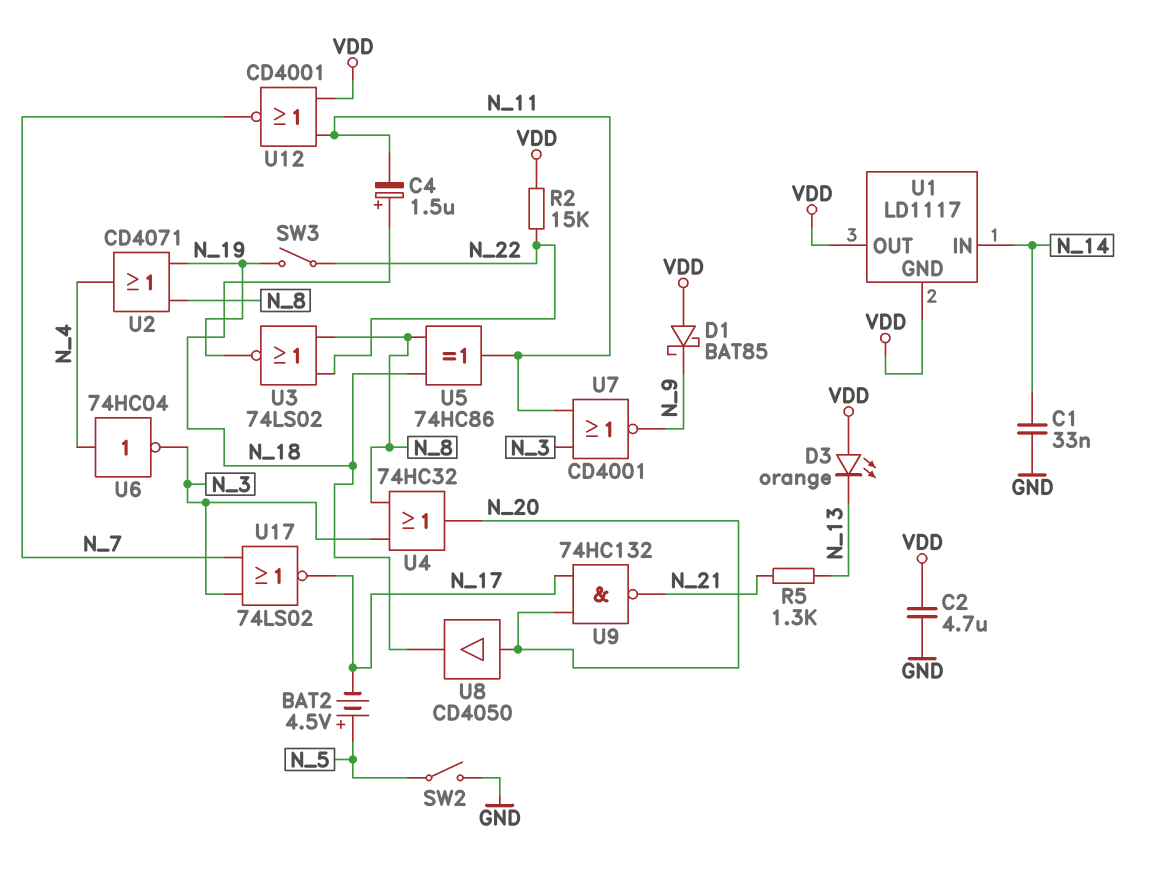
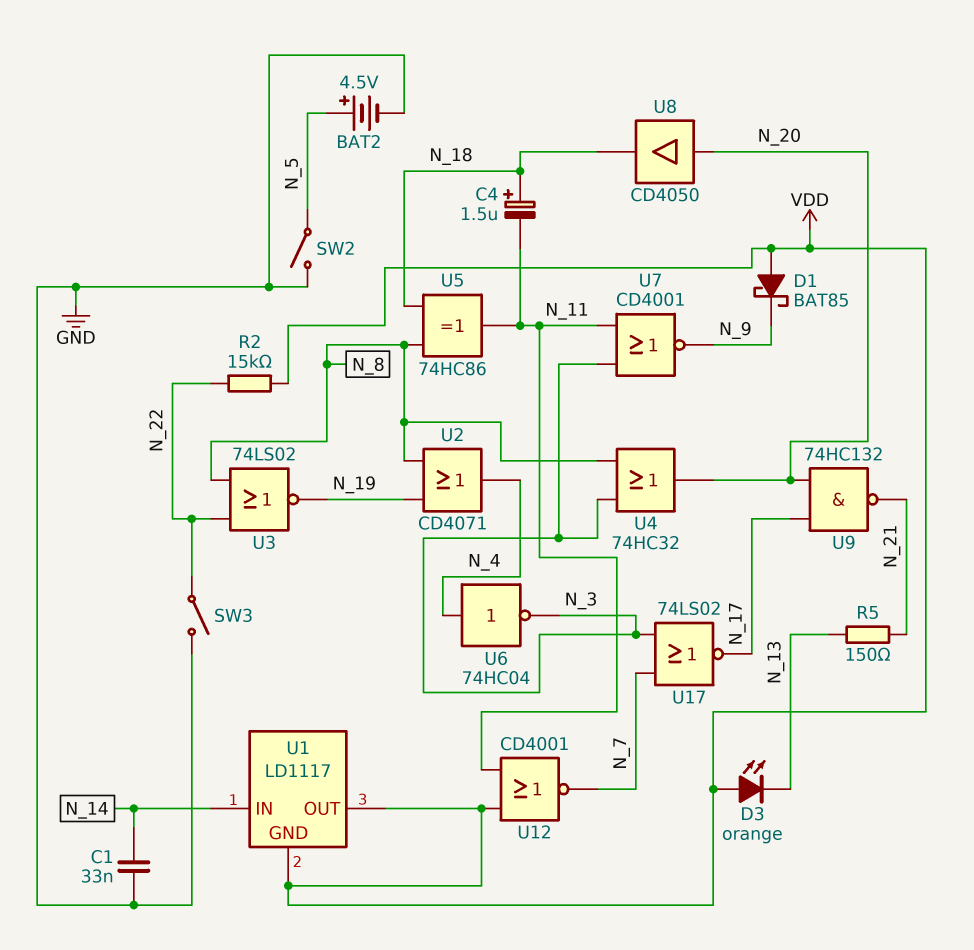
BAT2: 4.5V (plus N_5, minus N_17) -> 4.5V (plus N_5, minus GND)
C2: 4.7uF (GND, VDD) -> none
R5: 1.3k (N_13, N_21) -> 150 (N_13, N_21)
SW3: switch (N_19, N_22) -> switch (GND, N_22)

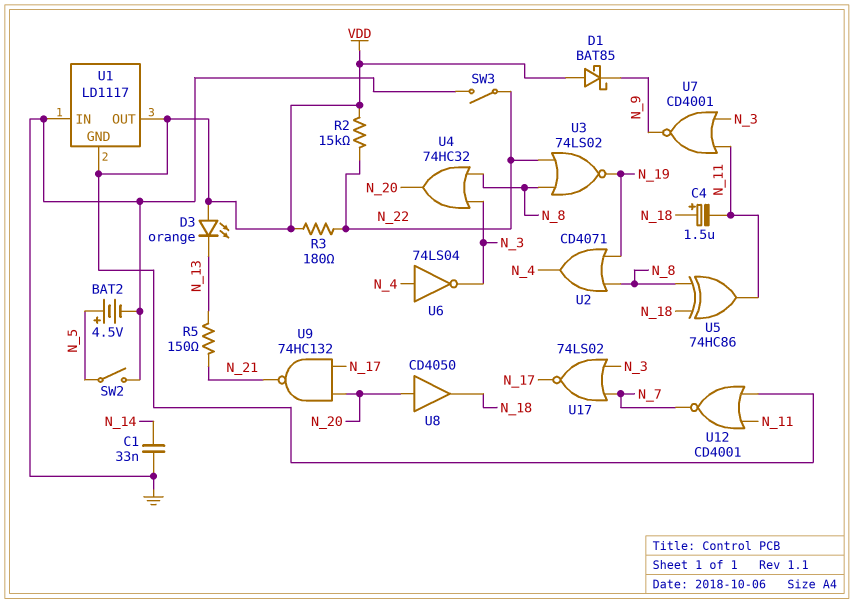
R3: none -> 180 (N_22, VDD)
U1 pin IN: N_14 -> GND
U6: NOT 74HC04 (in N_4, out N_3) -> NOT 74LS04 (in N_4, out N_3)

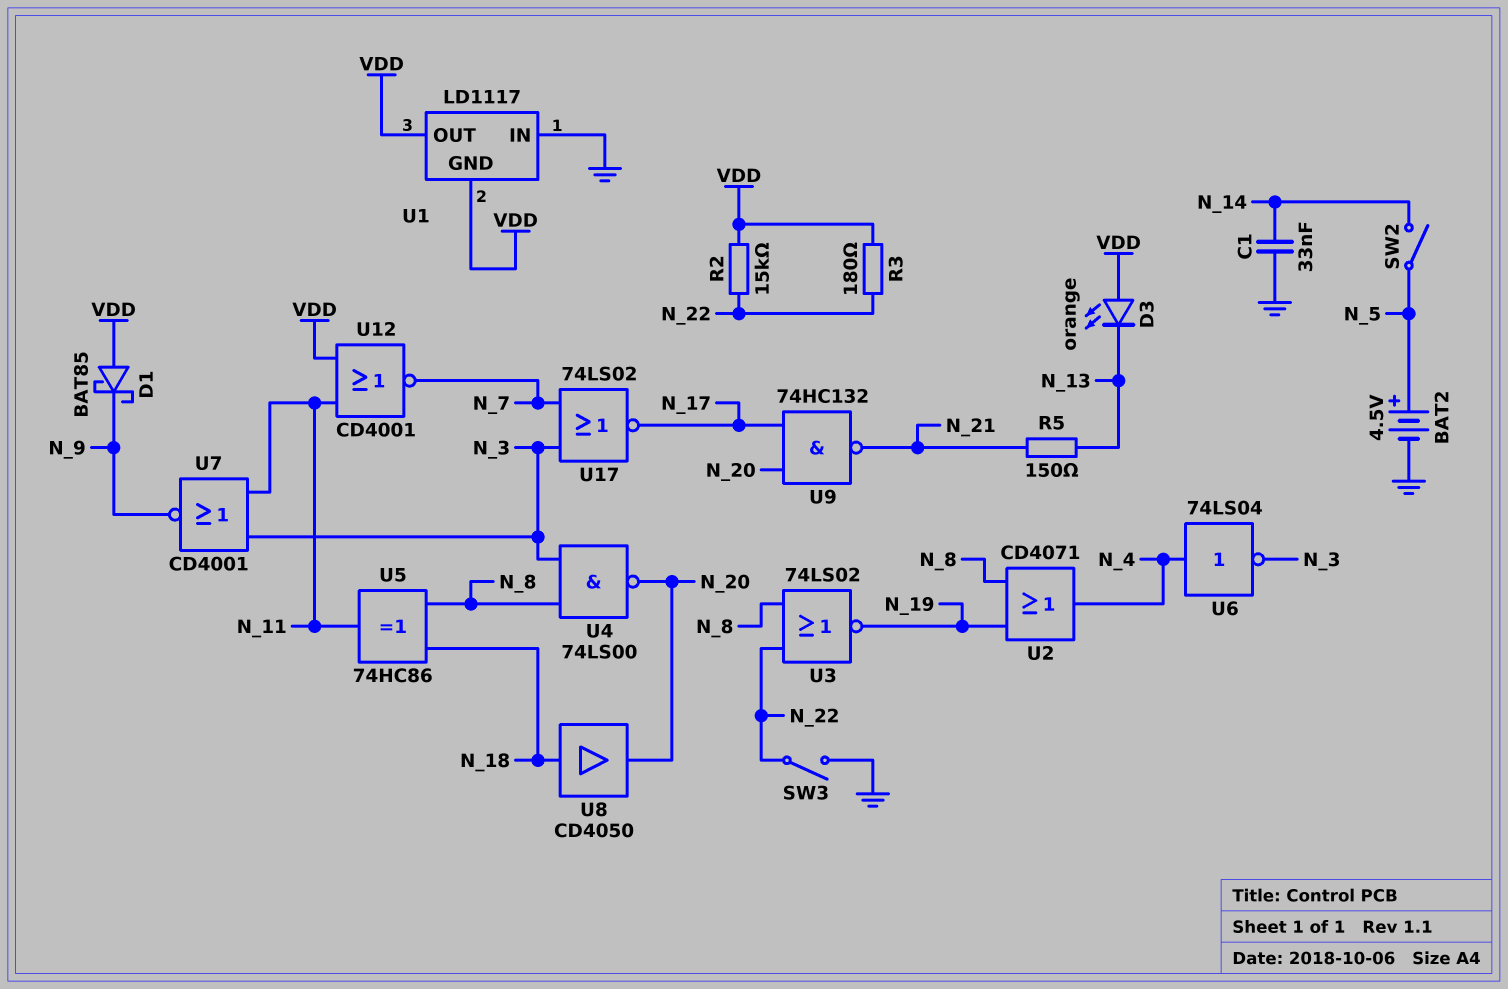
C4: 1.5uF (plus N_18, minus N_11) -> none
SW2: switch (GND, N_5) -> switch (N_5, N_14)
U4: OR 74HC32 (in N_3, in N_8, out N_20) -> NAND 74LS00 (in N_3, in N_8, out N_20)
U8: buffer CD4050 (in N_20, out N_18) -> buffer CD4050 (in N_18, out N_20)

